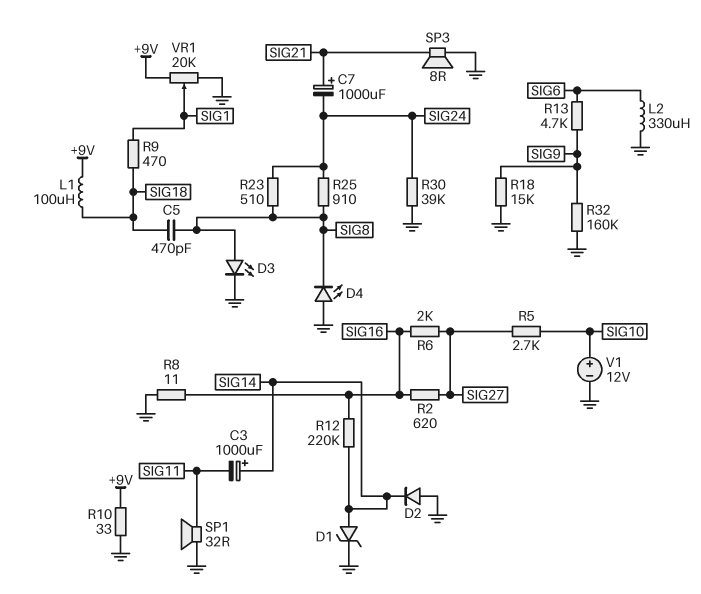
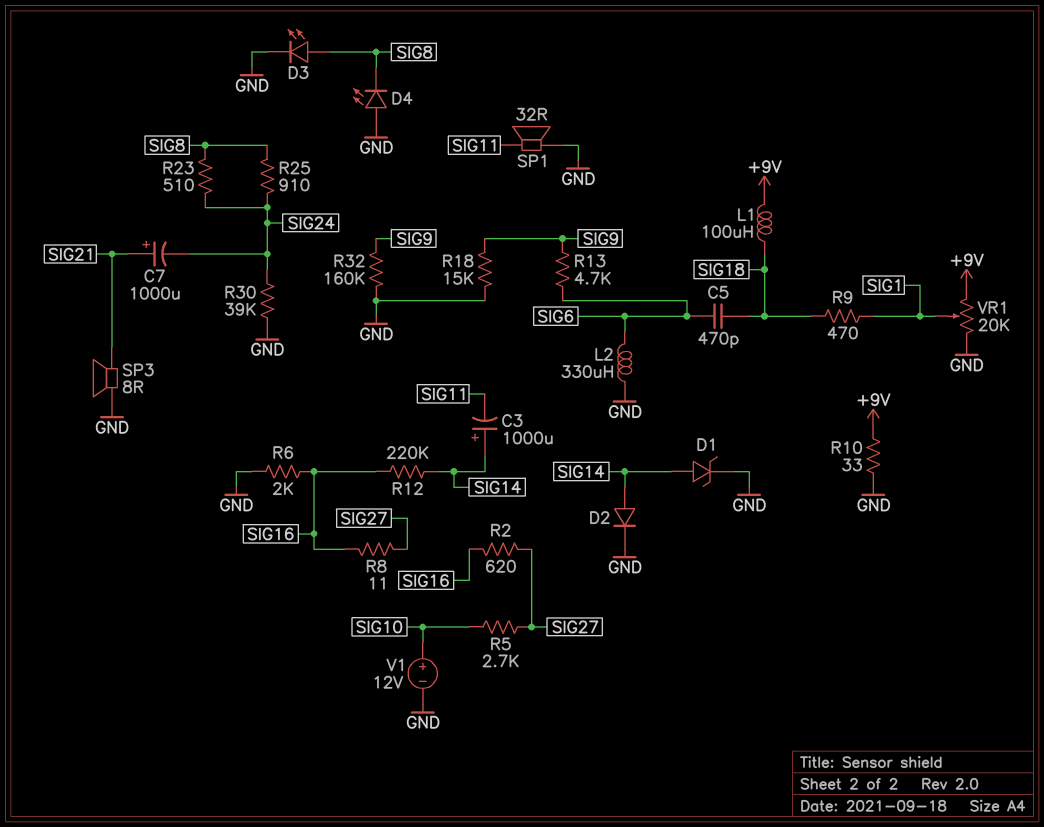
C5: 470pF (SIG8, SIG18) -> 470pF (SIG6, SIG18)
D2: diode (A GND, K SIG14) -> diode (A SIG14, K GND)
R6: 2k (SIG16, SIG27) -> 2k (GND, SIG16)
R8: 11 (GND, SIG16) -> 11 (SIG16, SIG27)

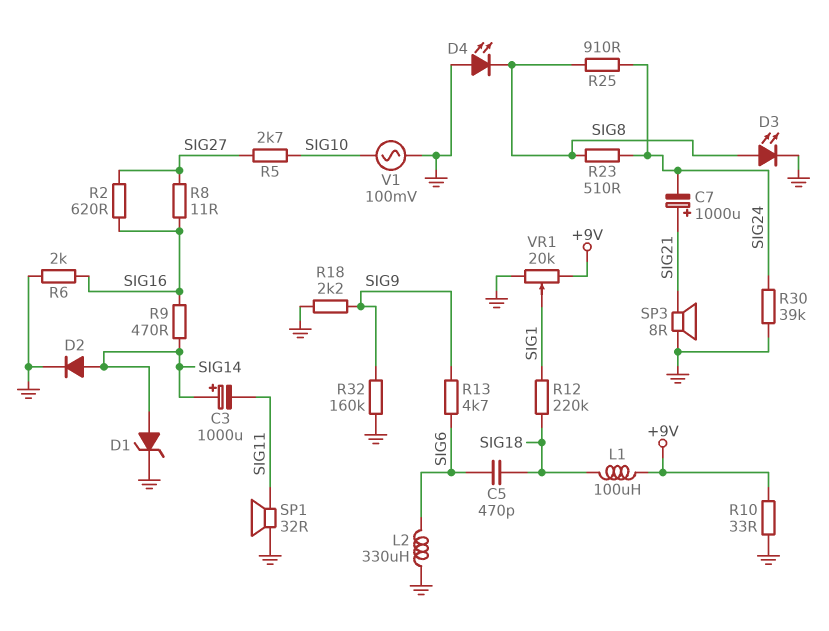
R9: 470 (SIG1, SIG18) -> 470 (SIG14, SIG16)
R12: 220k (SIG14, SIG16) -> 220k (SIG1, SIG18)
R18: 15k (GND, SIG9) -> 2.2k (GND, SIG9)
V1: 12V (plus SIG10, minus GND) -> AC 100mV (GND, SIG10)

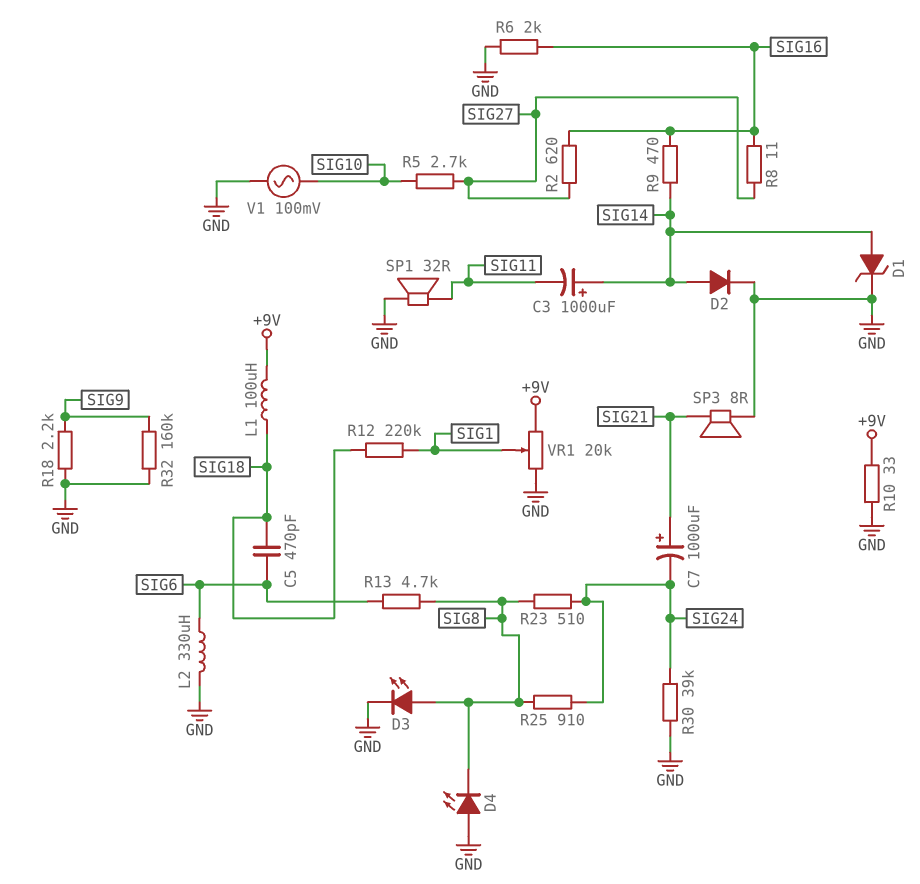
R13: 4.7k (SIG6, SIG9) -> 4.7k (SIG6, SIG8)

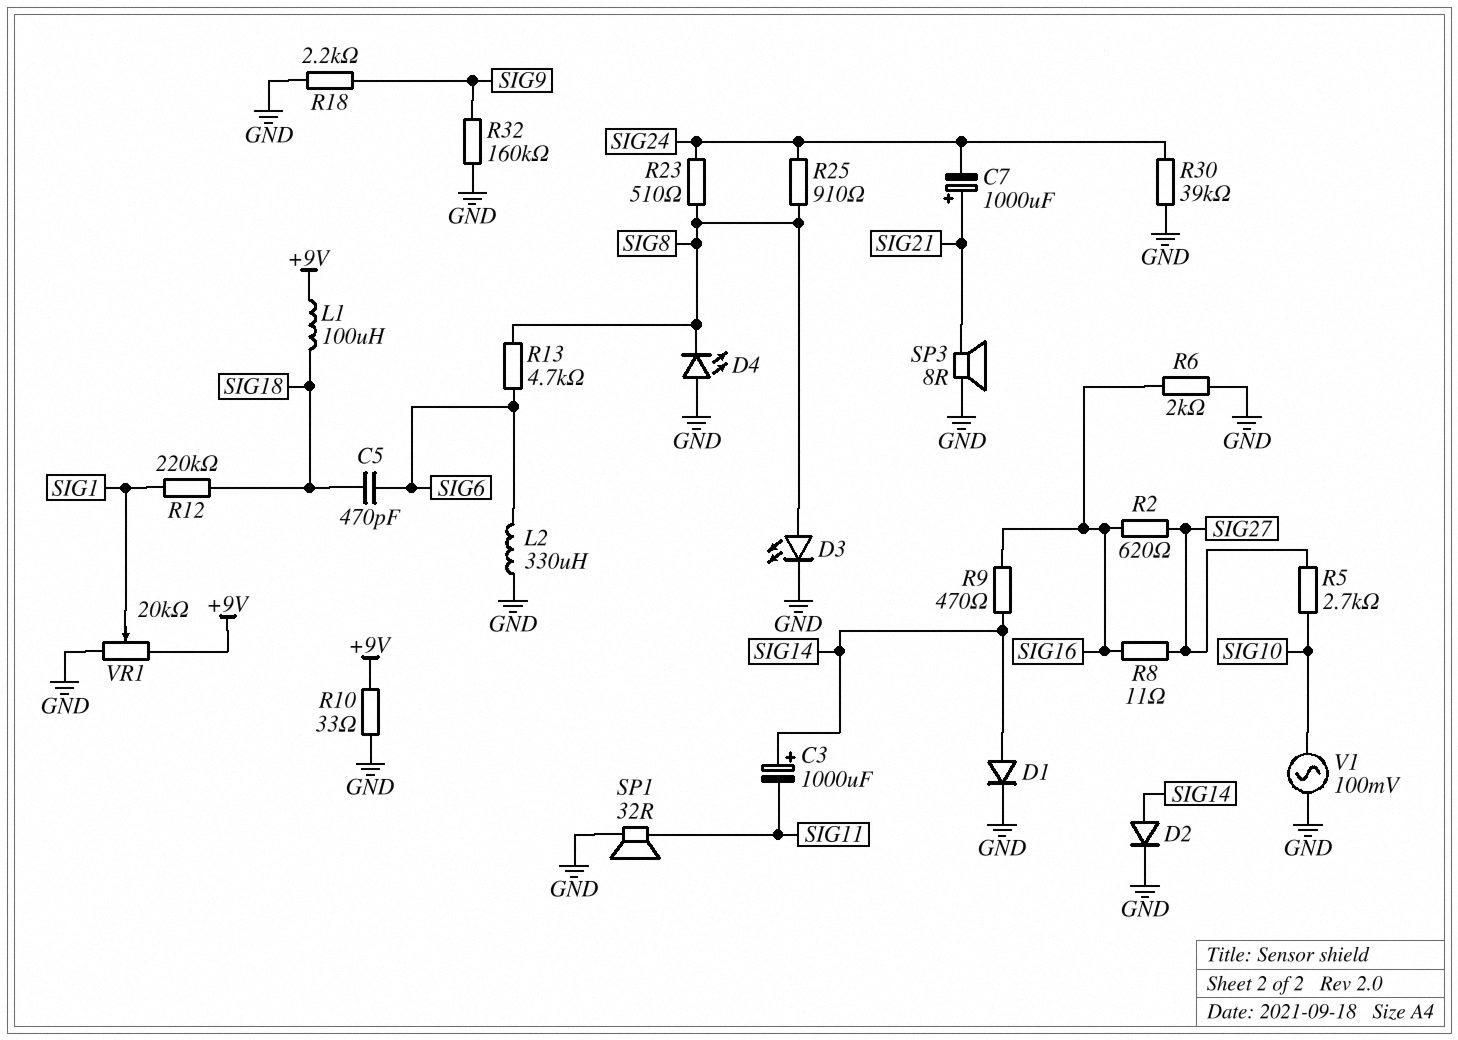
D1: zener (A SIG14, K GND) -> diode (A SIG14, K GND)

